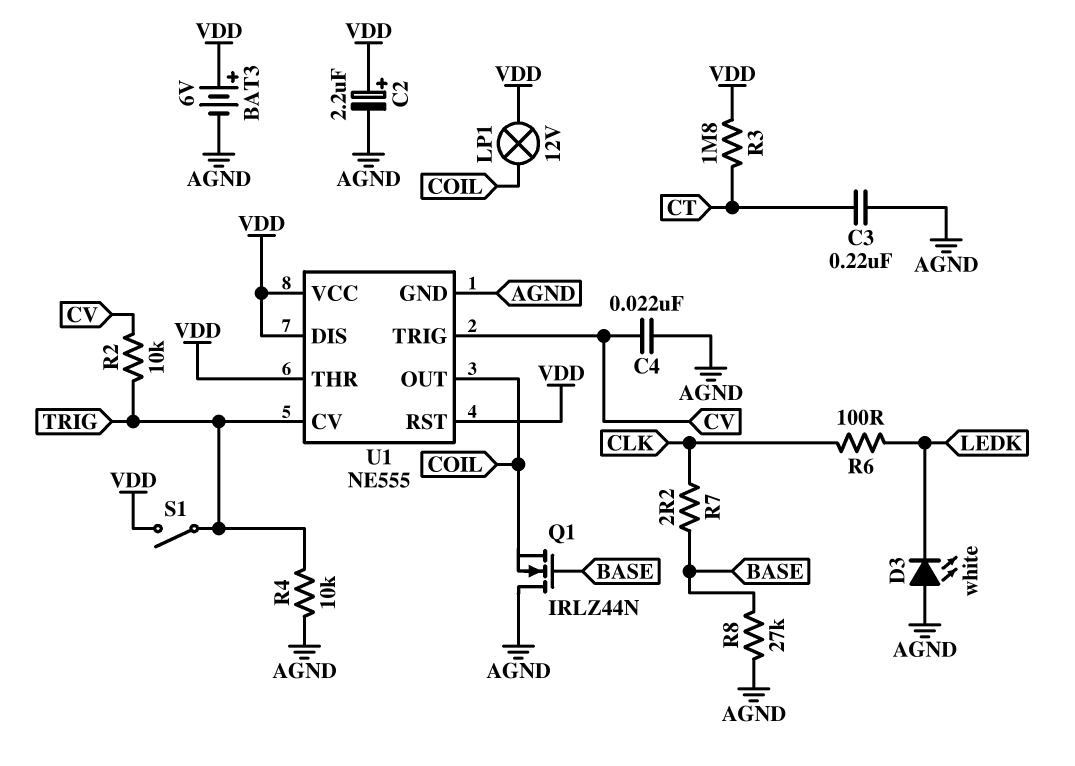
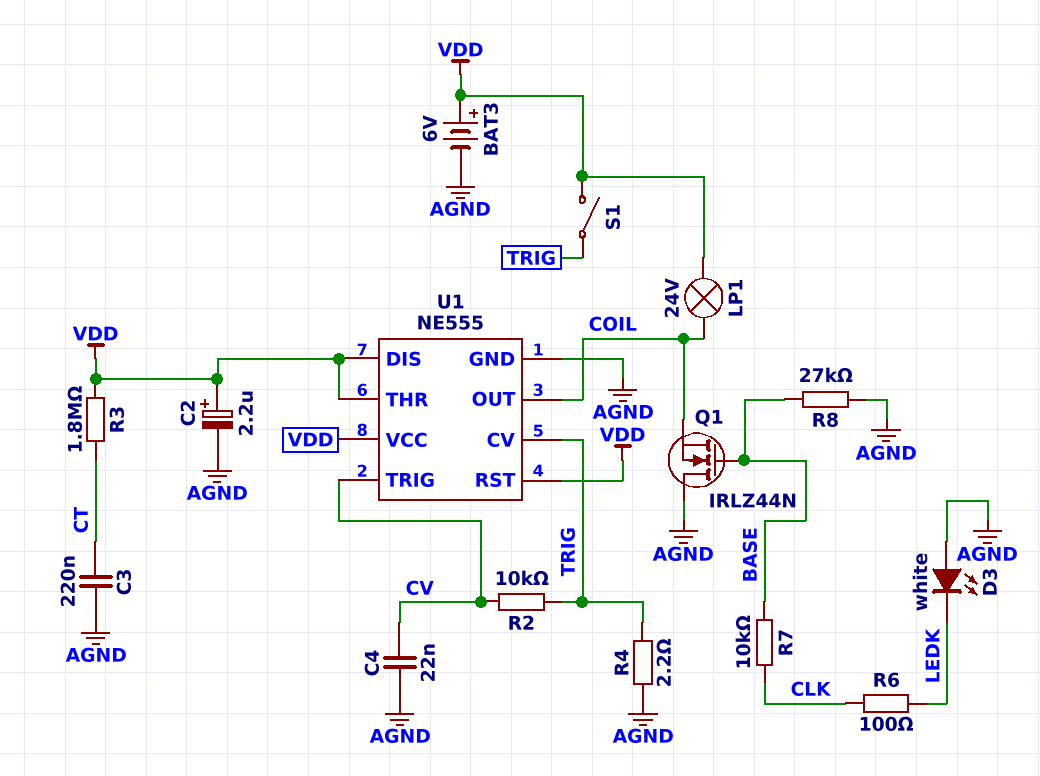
LP1: lamp 12V (COIL, VDD) -> lamp 24V (COIL, VDD)
R4: 10k (AGND, TRIG) -> 2.2 (AGND, TRIG)
R7: 2.2 (BASE, CLK) -> 10k (BASE, CLK)

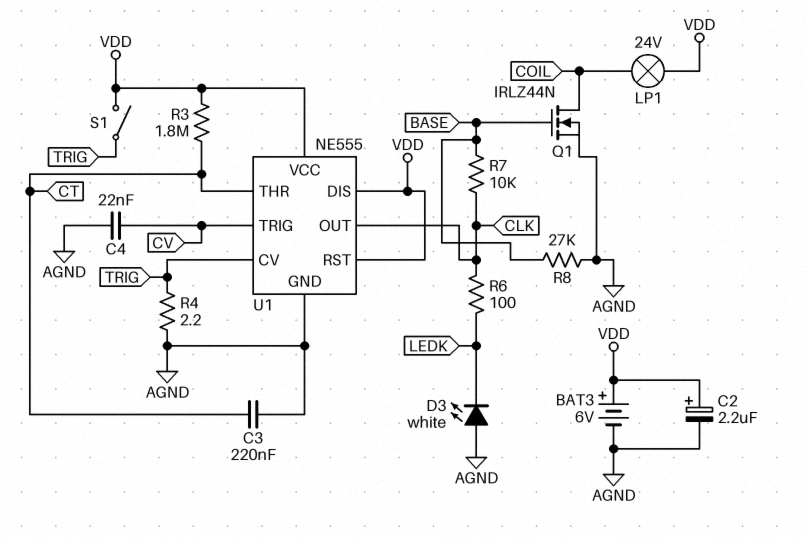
Q1: NMOS IRLZ44N (G BASE, D AGND, S COIL) -> NMOS IRLZ44N (G BASE, D COIL, S AGND)
R2: 10k (CV, TRIG) -> none
U1 pin OUT: COIL -> CLK
U1 pin THR: VDD -> CT

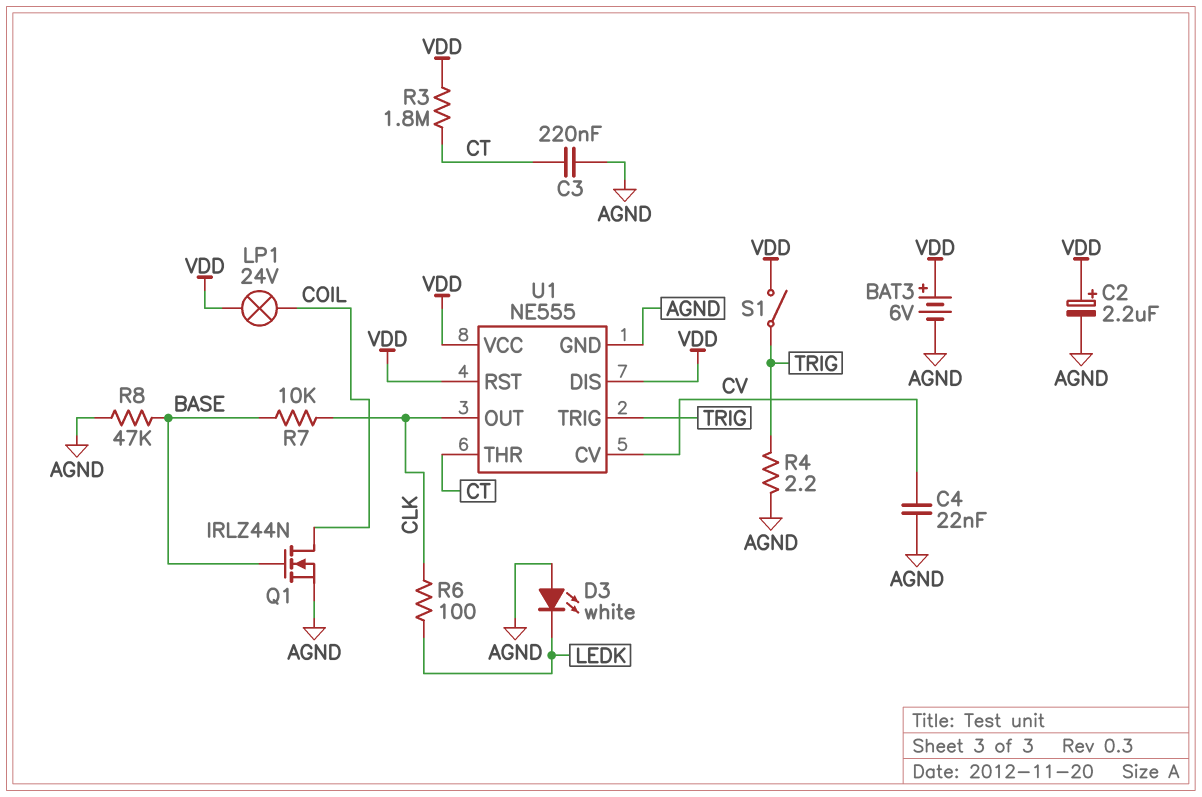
R8: 27k (AGND, BASE) -> 47k (AGND, BASE)
U1 pin CV: TRIG -> CV
U1 pin TRIG: CV -> TRIG

